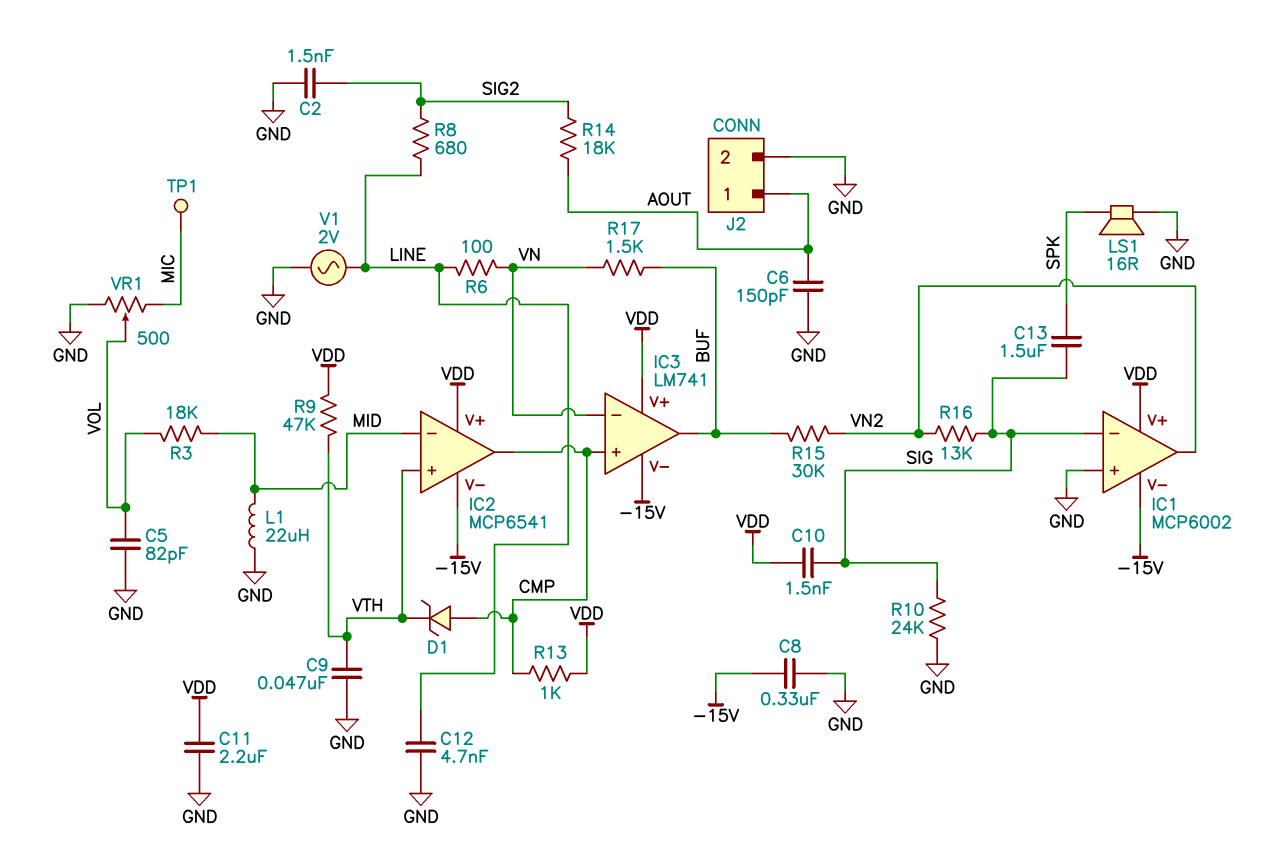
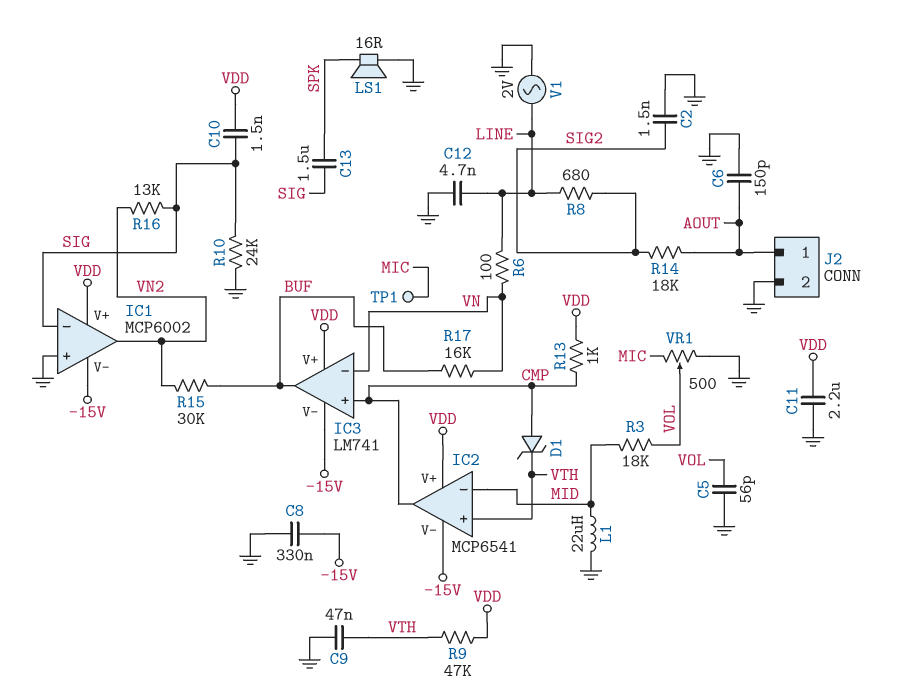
C5: 82pF (GND, VOL) -> 56pF (GND, VOL)
R17: 1.5k (BUF, VN) -> 16k (BUF, VN)

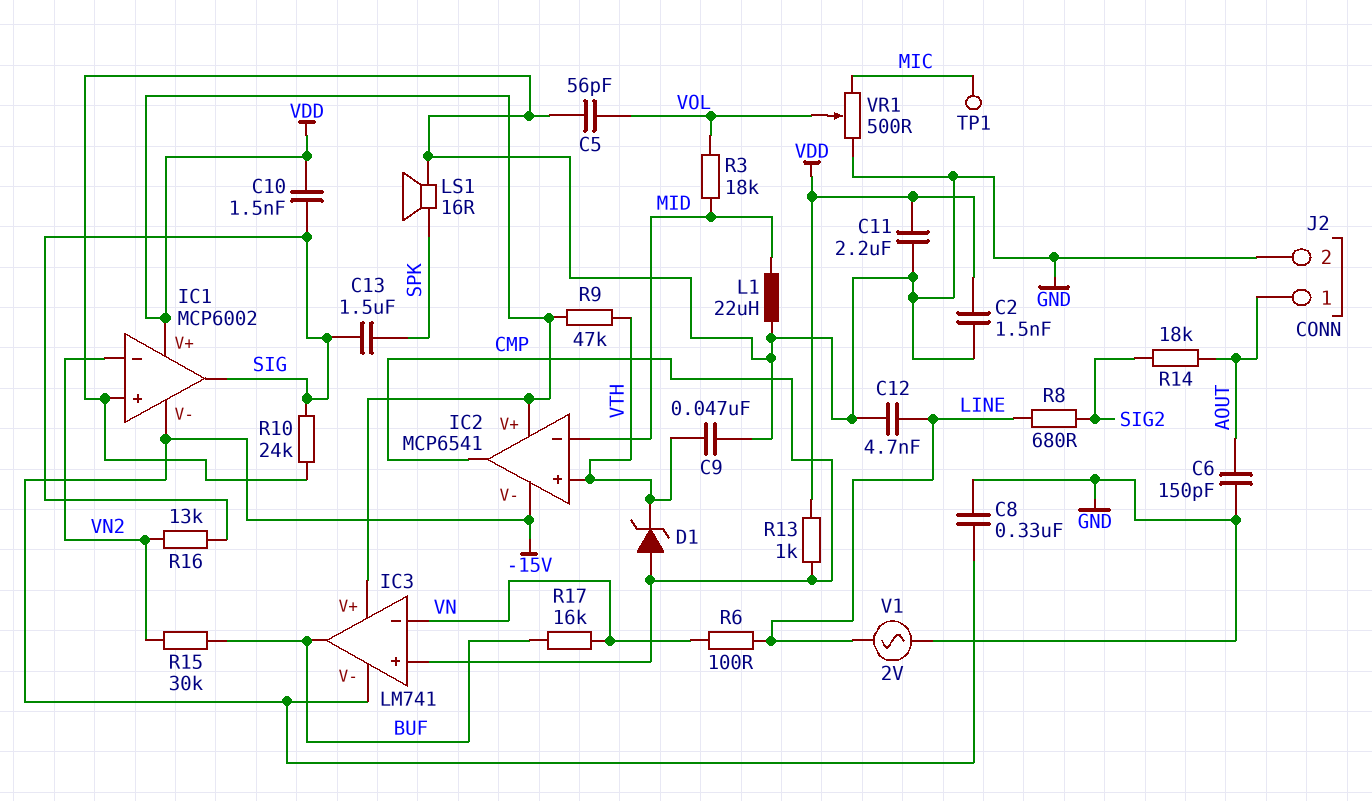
C2: 1.5nF (GND, SIG2) -> 1.5nF (GND, VDD)
IC1 pin in-: SIG -> VN2
IC1 pin out: VN2 -> SIG

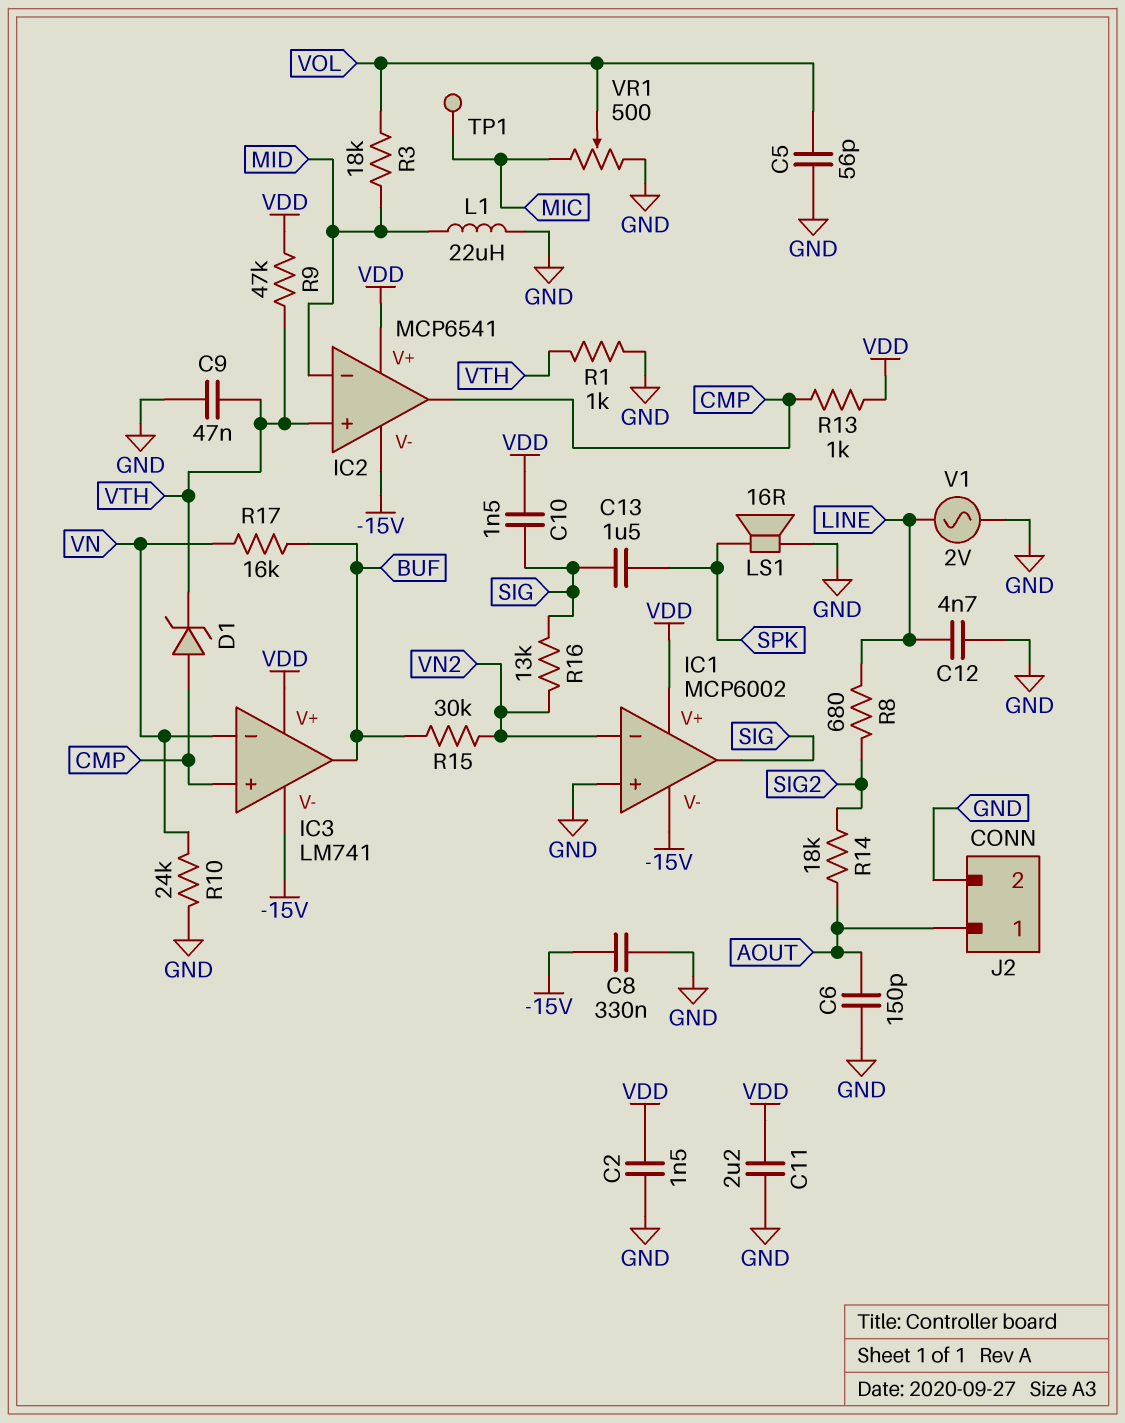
R1: none -> 1k (GND, VTH)
R6: 100 (LINE, VN) -> none
R10: 24k (GND, SIG) -> 24k (GND, VN)

